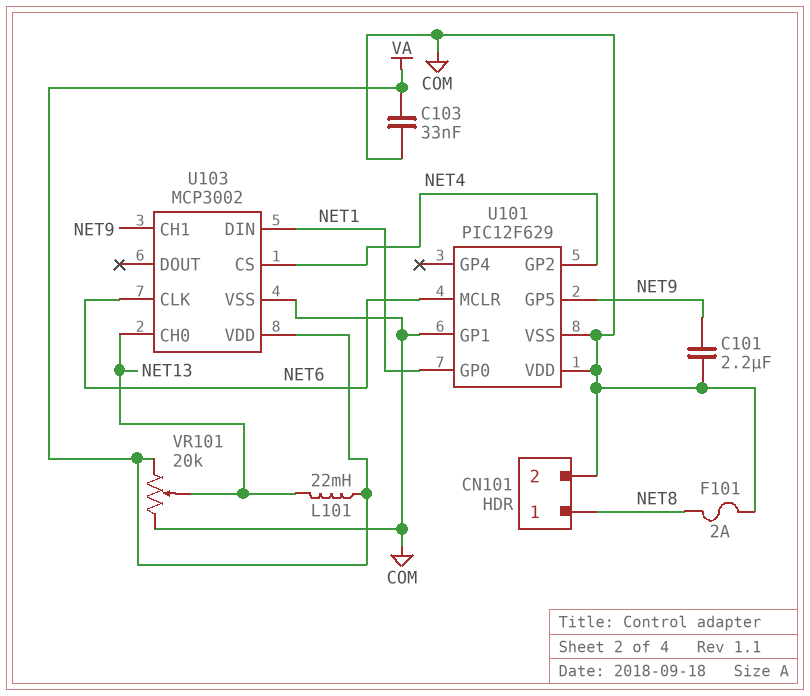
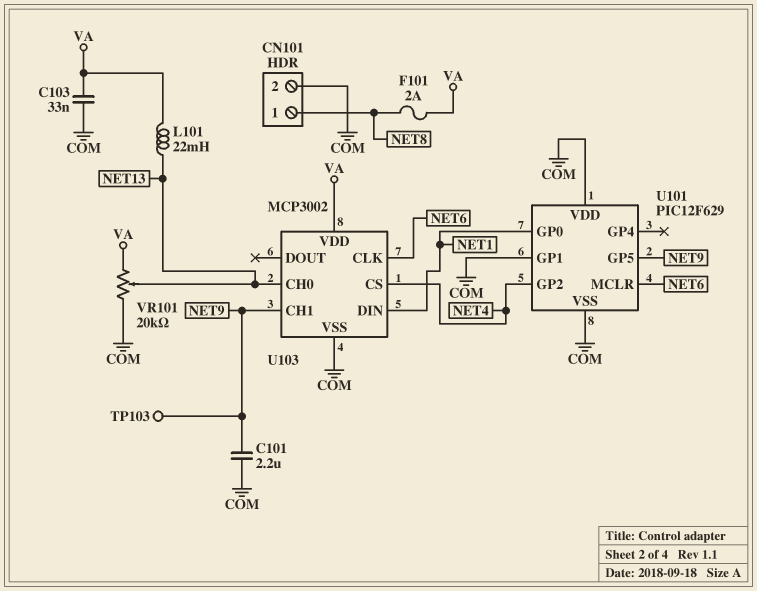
F101: 2A (COM, NET8) -> 2A (NET8, VA)
TP103: none -> test point (NET9)

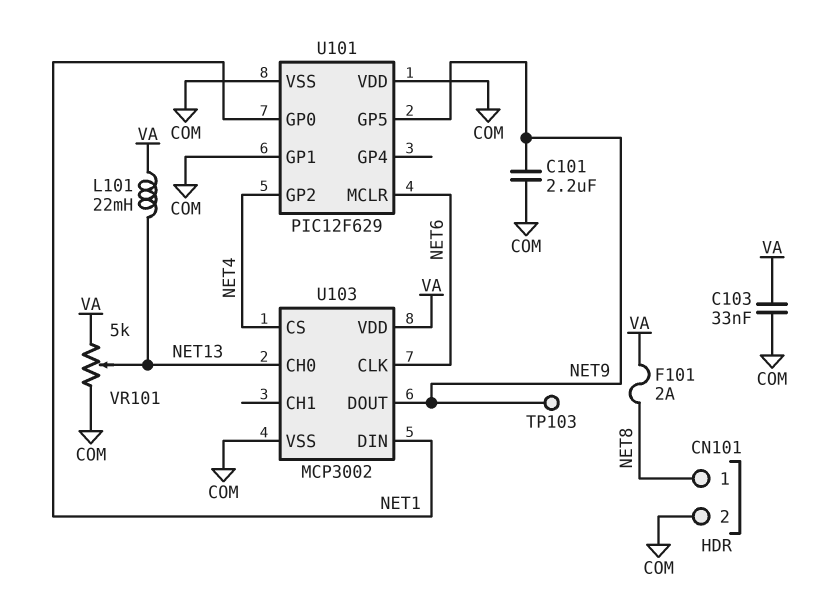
U103 pin CH1: NET9 -> none
U103 pin DOUT: none -> NET9
VR101: 20k (COM, VA, wiper NET13) -> 5k (COM, VA, wiper NET13)

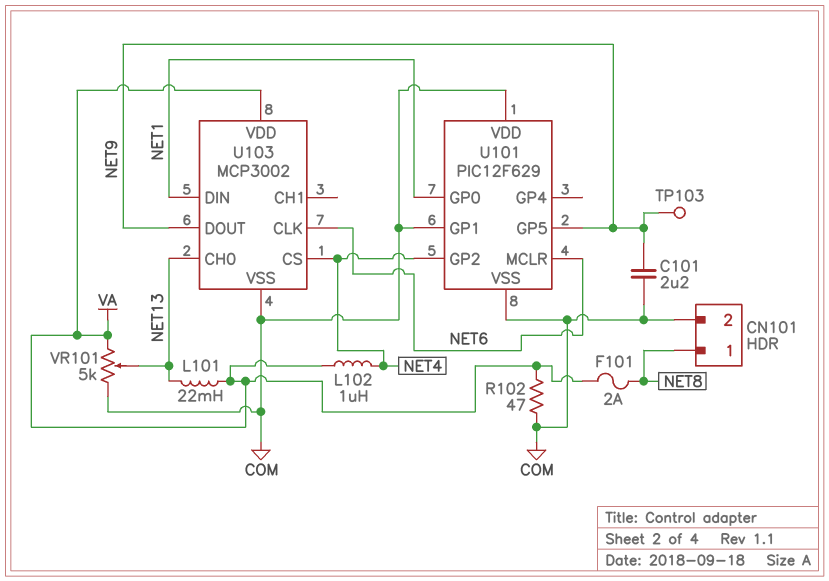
C103: 33nF (COM, VA) -> none
L102: none -> 1uH (NET4, VA)
R102: none -> 47 (COM, VA)

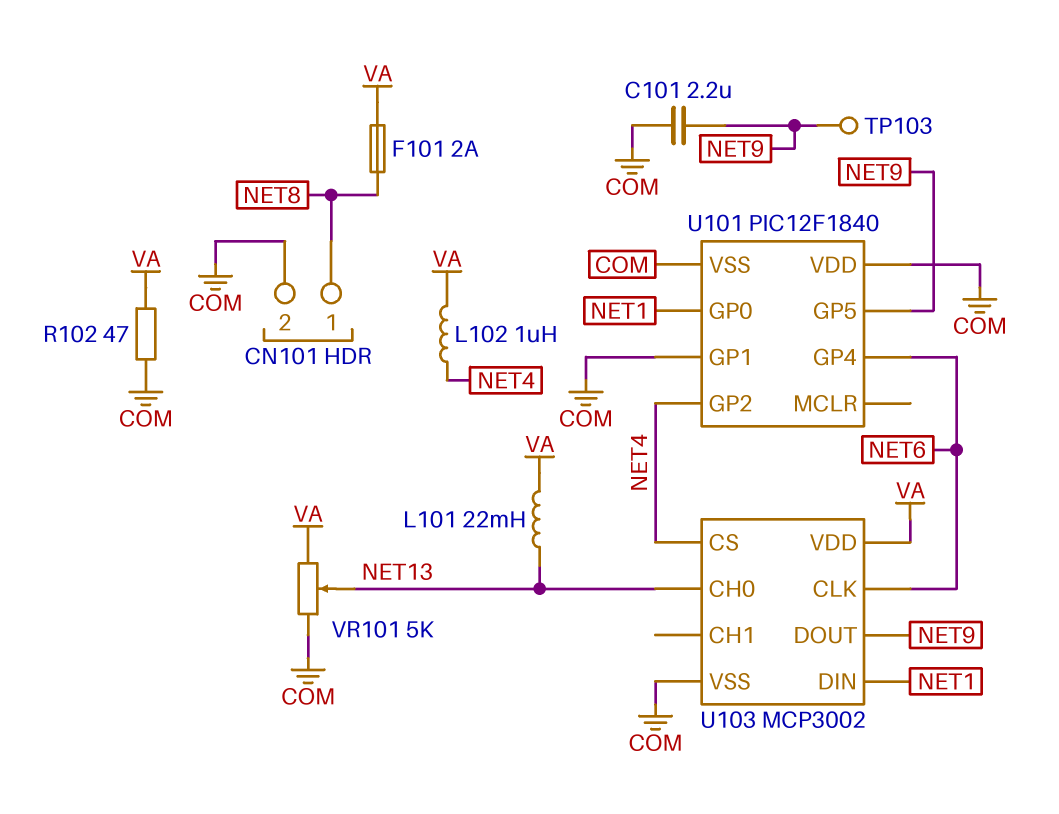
U101: PIC12F629 -> PIC12F1840
U101 pin GP4: none -> NET6
U101 pin MCLR: NET6 -> none

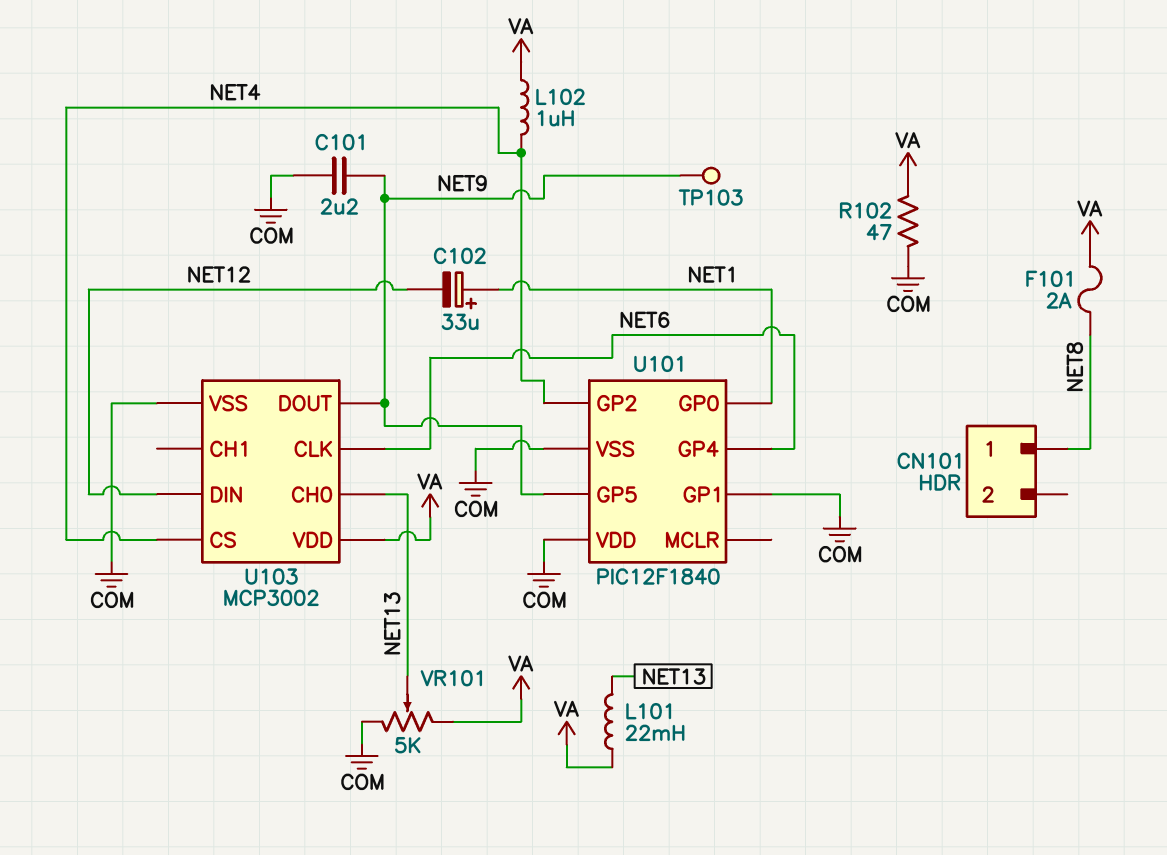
C102: none -> 33uF (plus NET1, minus NET12)
CN101 pin 2: COM -> none
U103 pin DIN: NET1 -> NET12

